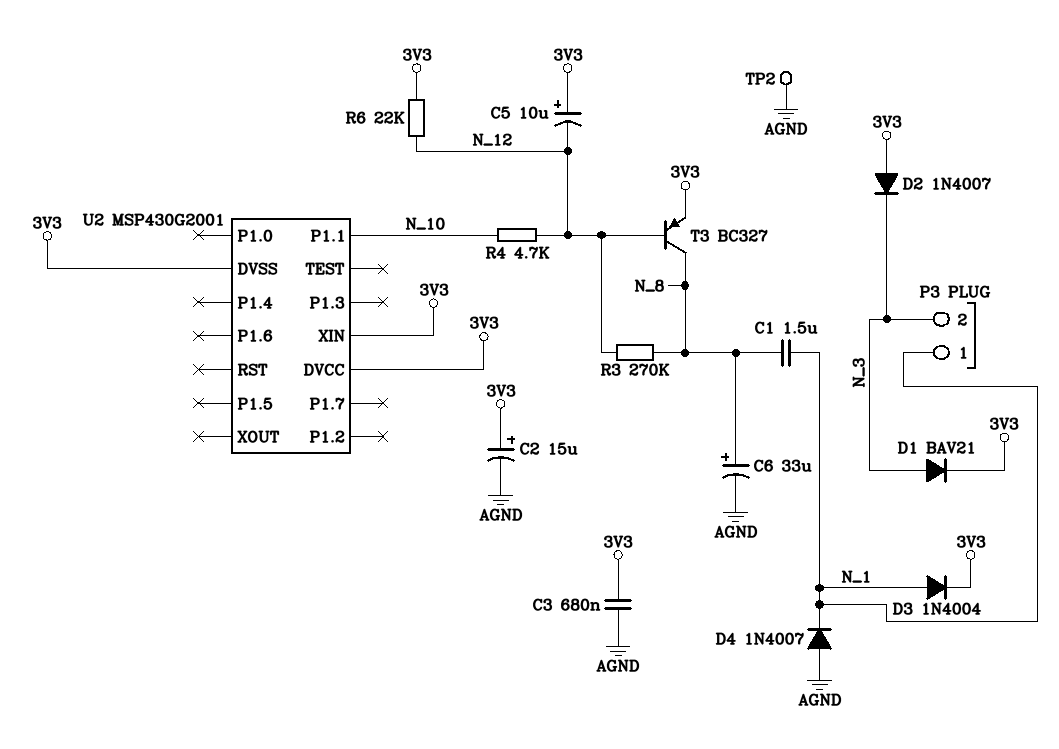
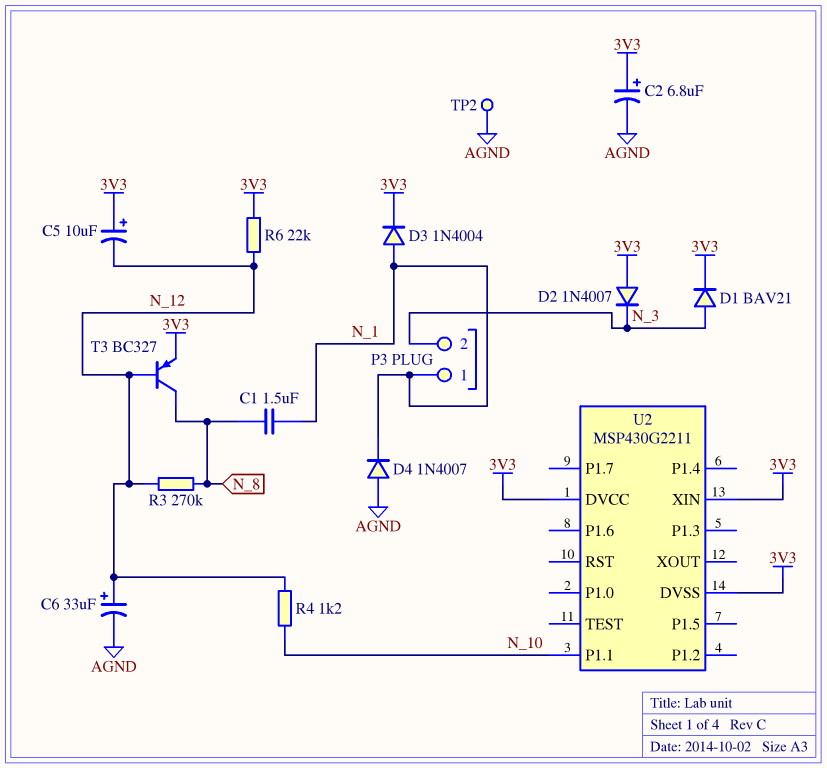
C2: 15uF (plus 3V3, minus AGND) -> 6.8uF (plus 3V3, minus AGND)
C3: 680nF (3V3, AGND) -> none
C6: 33uF (plus N_8, minus AGND) -> 33uF (plus N_12, minus AGND)
R4: 4.7k (N_10, N_12) -> 1.2k (N_10, N_12)
U2: MSP430G2001 -> MSP430G2211

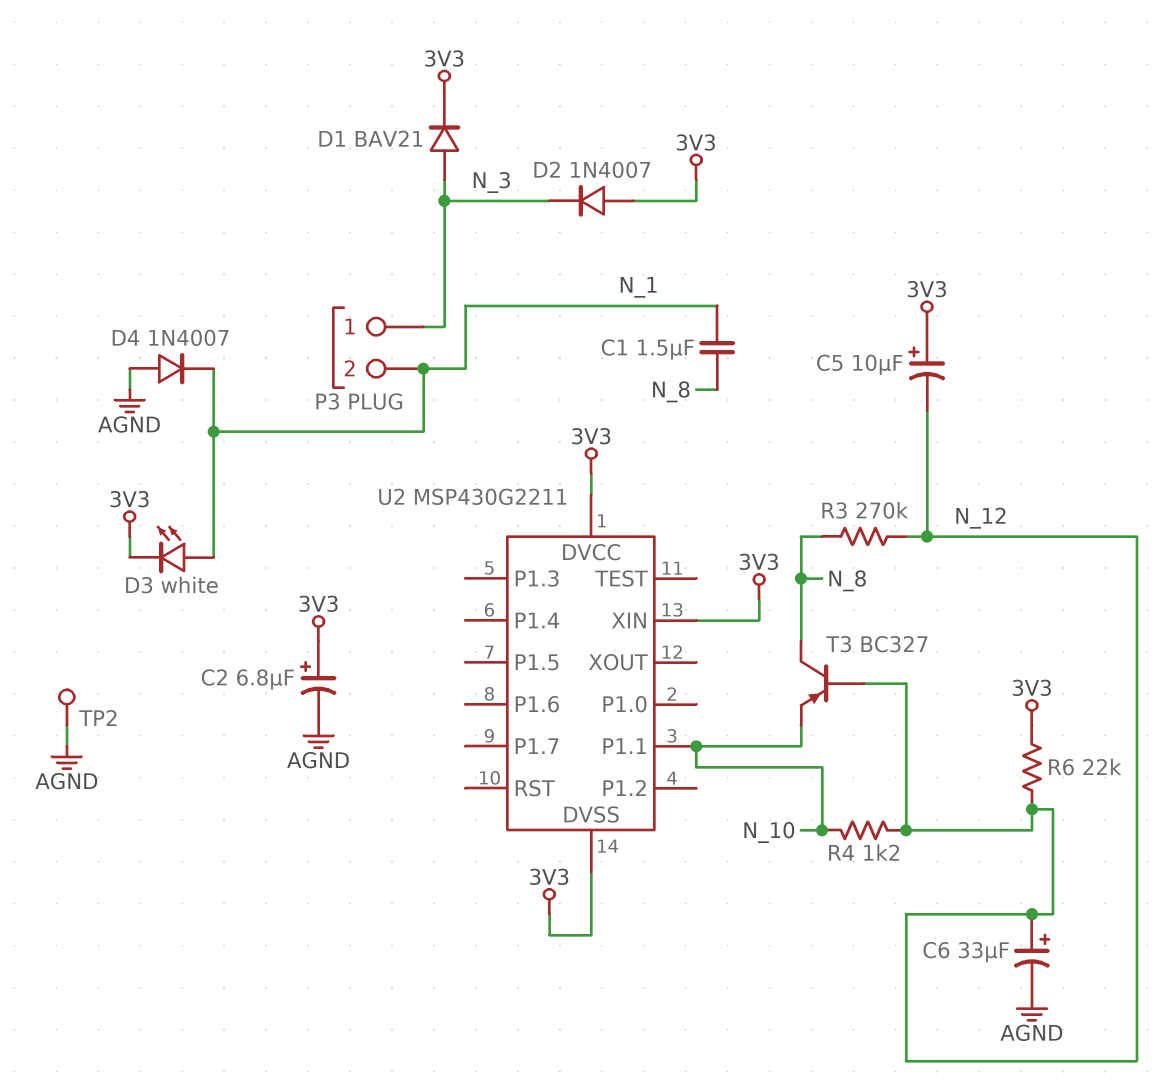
D3: diode 1N4004 (A N_1, K 3V3) -> LED white (A N_1, K 3V3)
P3 pin 1: N_1 -> N_3
P3 pin 2: N_3 -> N_1
T3: PNP BC327 (B N_12, C N_8, E 3V3) -> PNP BC327 (B N_12, C N_8, E N_10)

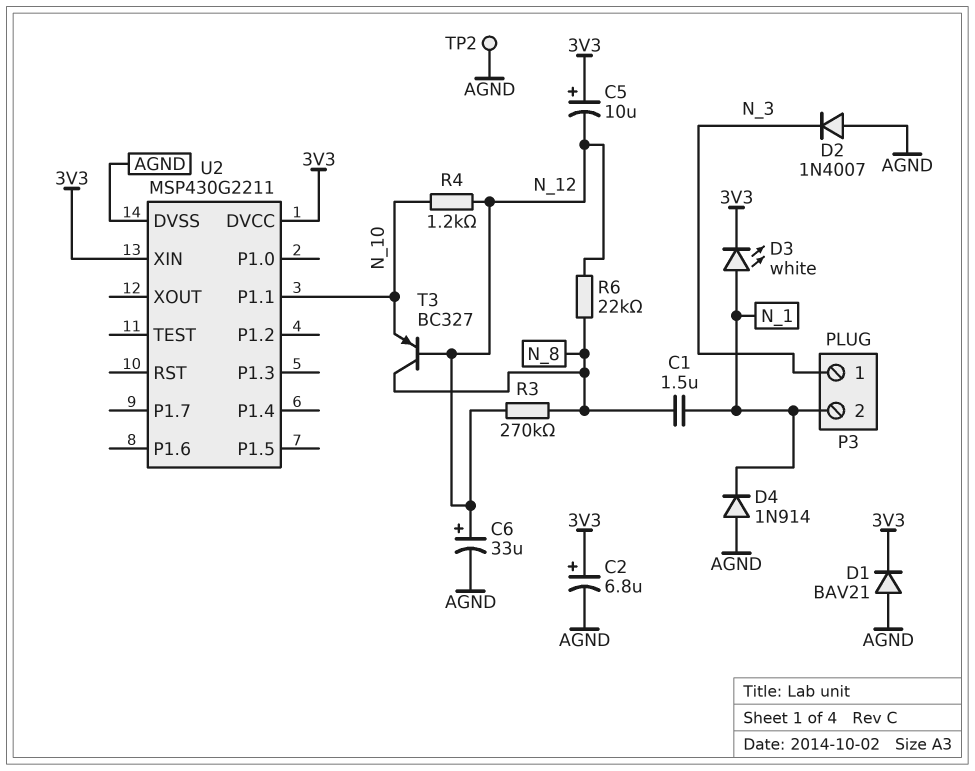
D1: diode BAV21 (A N_3, K 3V3) -> diode BAV21 (A AGND, K 3V3)
D2: diode 1N4007 (A 3V3, K N_3) -> diode 1N4007 (A AGND, K N_3)
D4: diode 1N4007 (A AGND, K N_1) -> diode 1N914 (A AGND, K N_1)
R6: 22k (3V3, N_12) -> 22k (N_8, N_12)
U2 pin DVSS: 3V3 -> AGND

